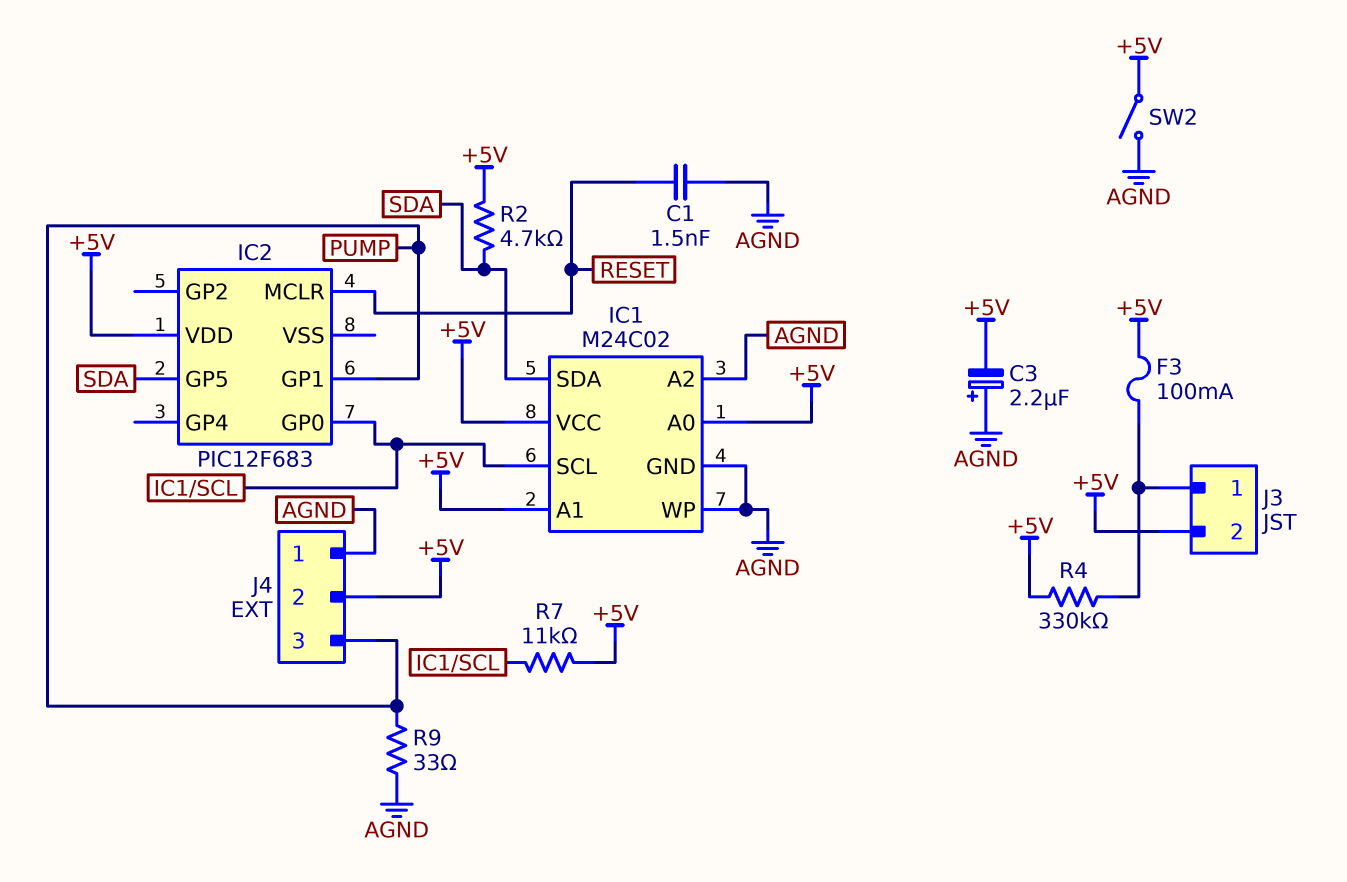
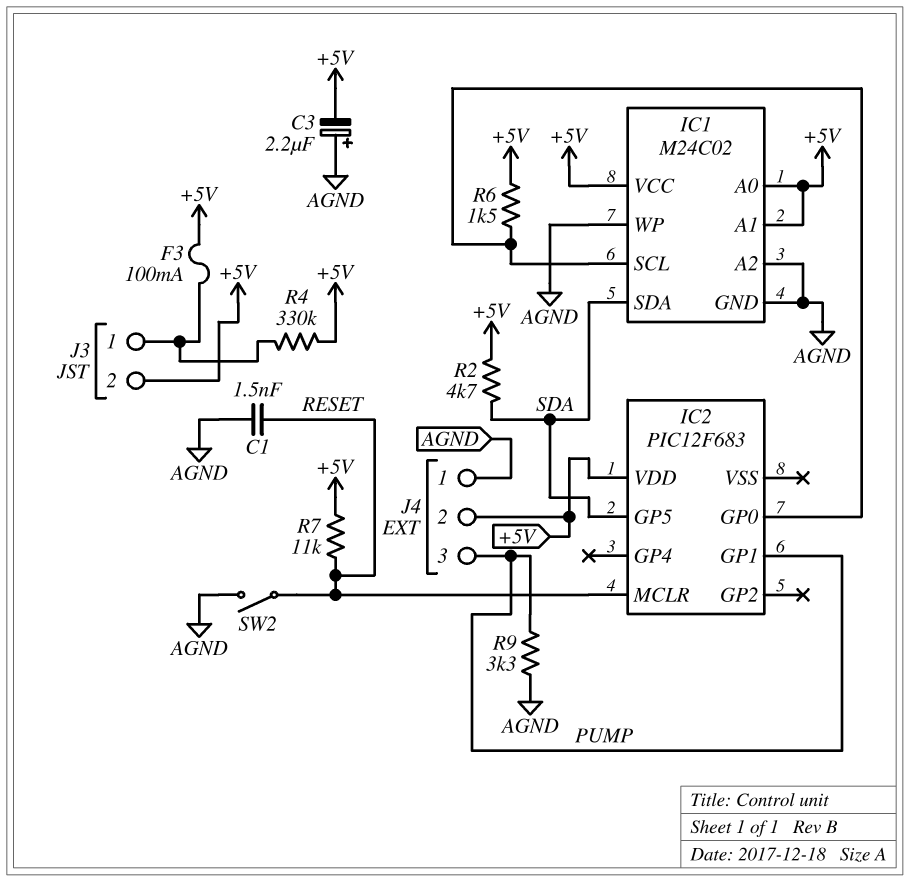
R6: none -> 1.5k (+5V, IC1/SCL)
R7: 11k (+5V, IC1/SCL) -> 11k (+5V, RESET)
R9: 33 (AGND, PUMP) -> 3.3k (AGND, PUMP)
SW2: switch (+5V, AGND) -> switch (AGND, RESET)

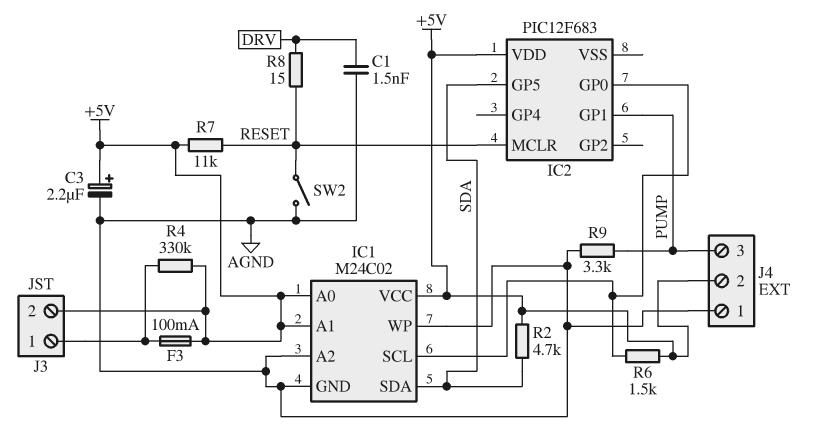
C1: 1.5nF (AGND, RESET) -> 1.5nF (AGND, DRV)
C3: 2.2uF (plus AGND, minus +5V) -> 2.2uF (plus +5V, minus AGND)
R8: none -> 15 (DRV, RESET)

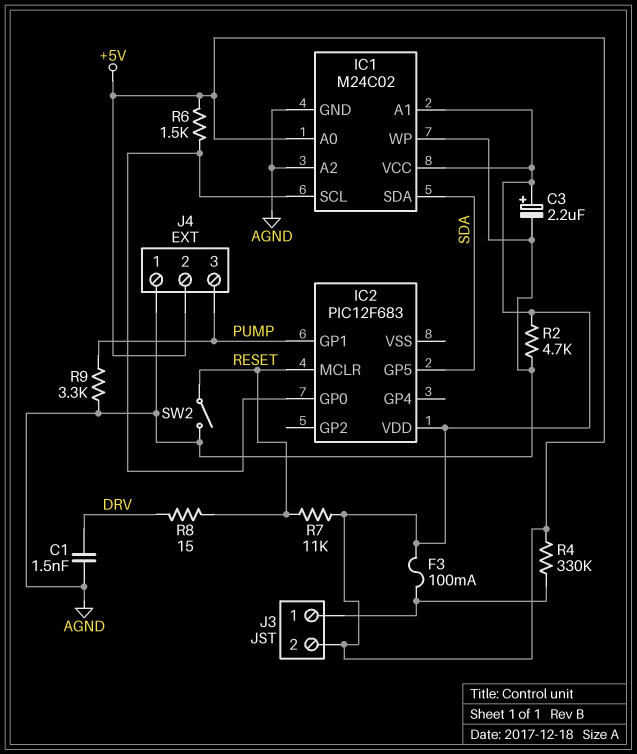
R2: 4.7k (+5V, SDA) -> 4.7k (+5V, AGND)

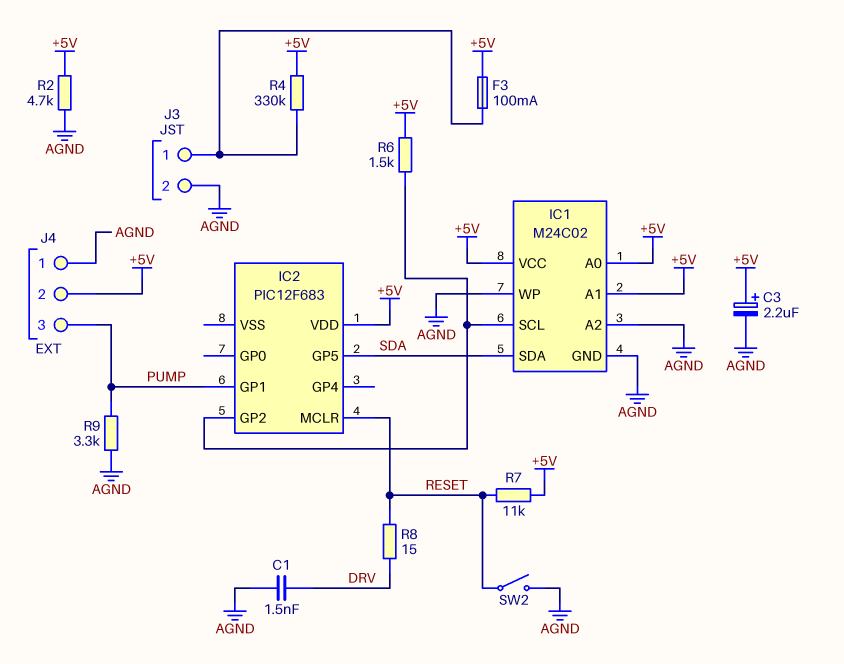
IC2 pin GP0: IC1/SCL -> none
IC2 pin GP2: none -> IC1/SCL
J3 pin 2: +5V -> AGND

